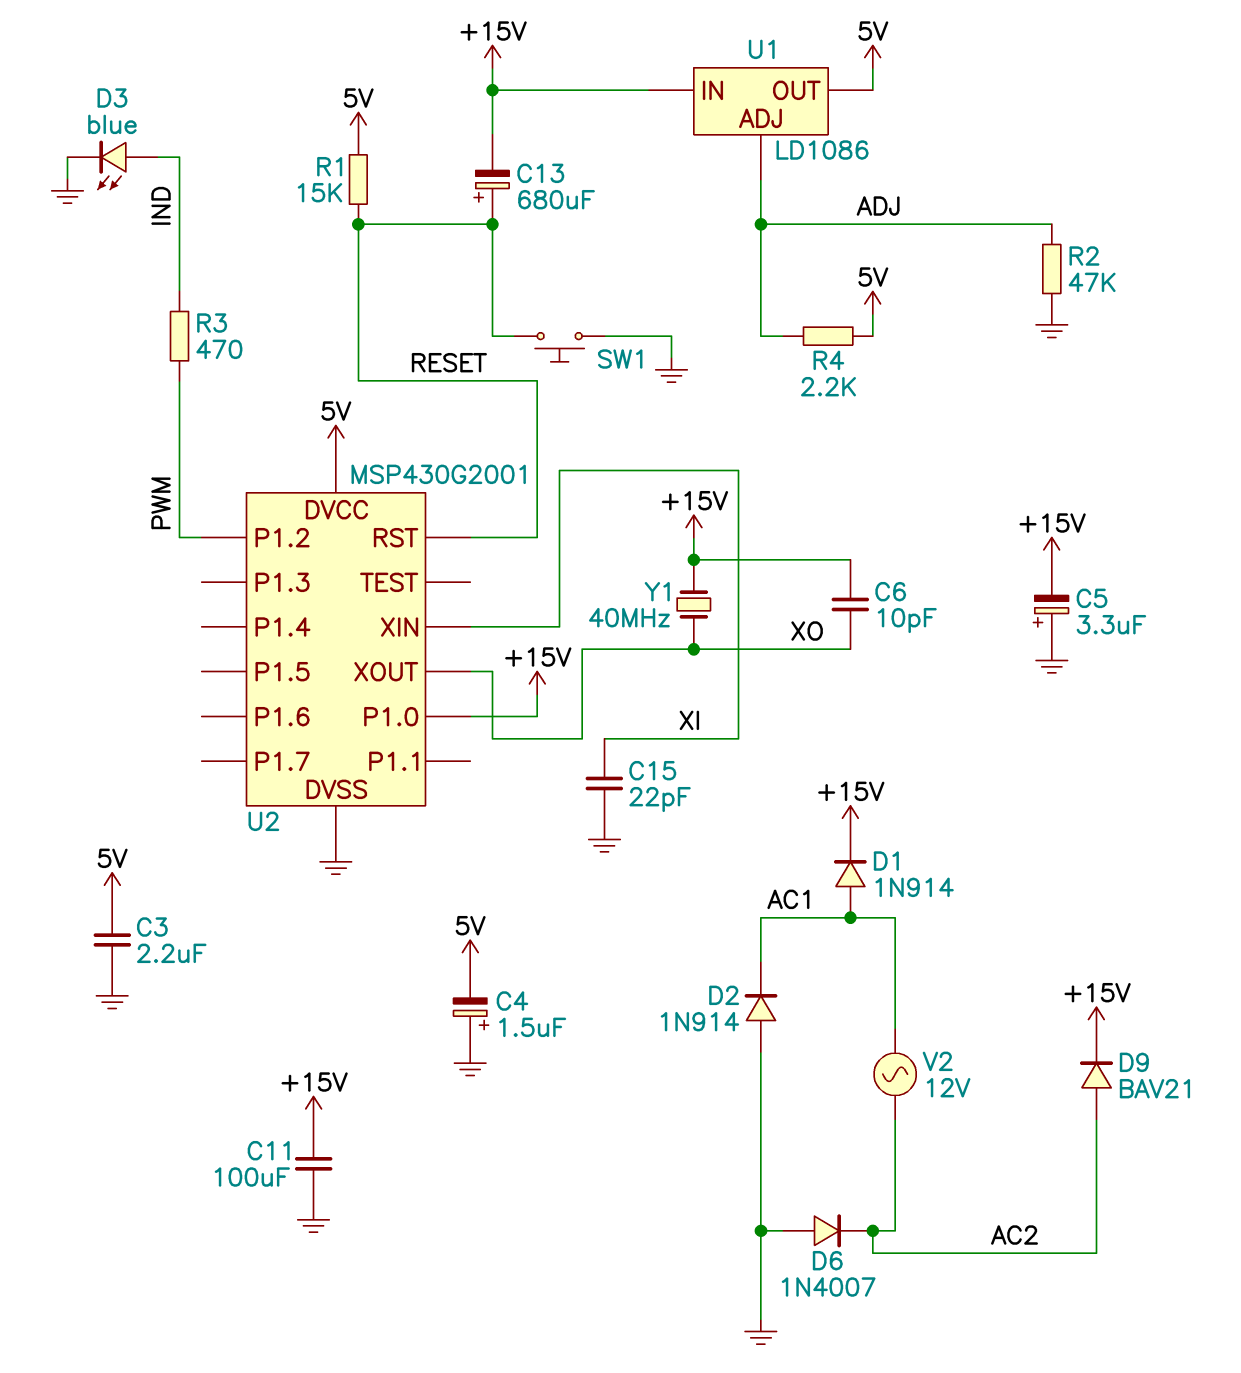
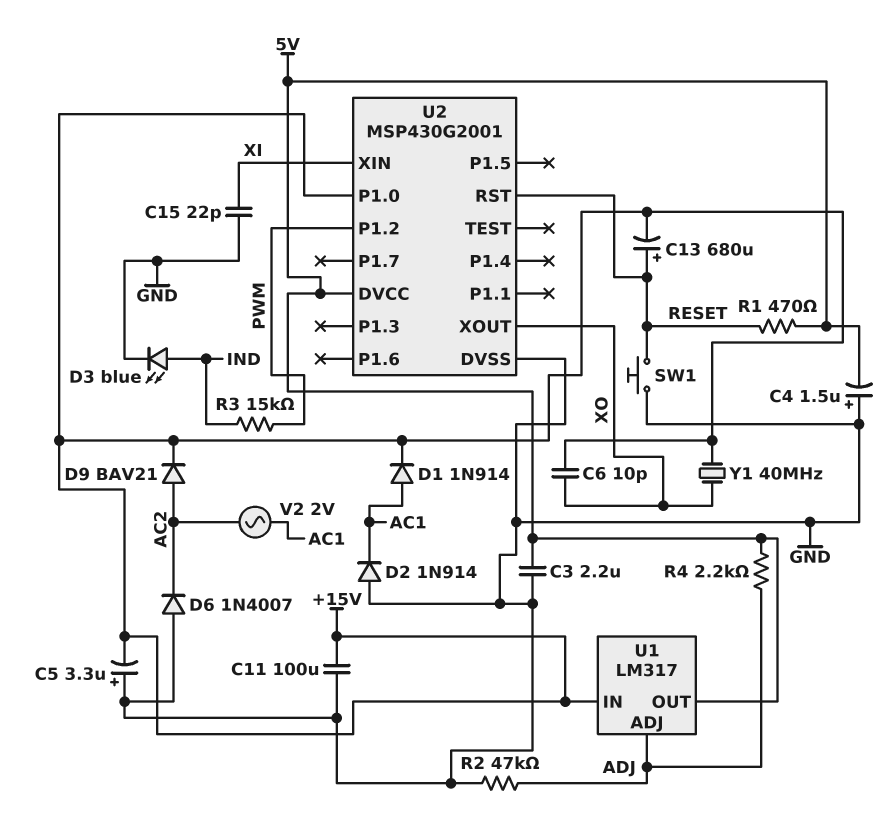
R1: 15k (5V, RESET) -> 470 (5V, RESET)
R3: 470 (IND, PWM) -> 15k (IND, PWM)
U1: LD1086 -> LM317
V2: AC 12V (AC1, AC2) -> AC 2V (AC1, AC2)

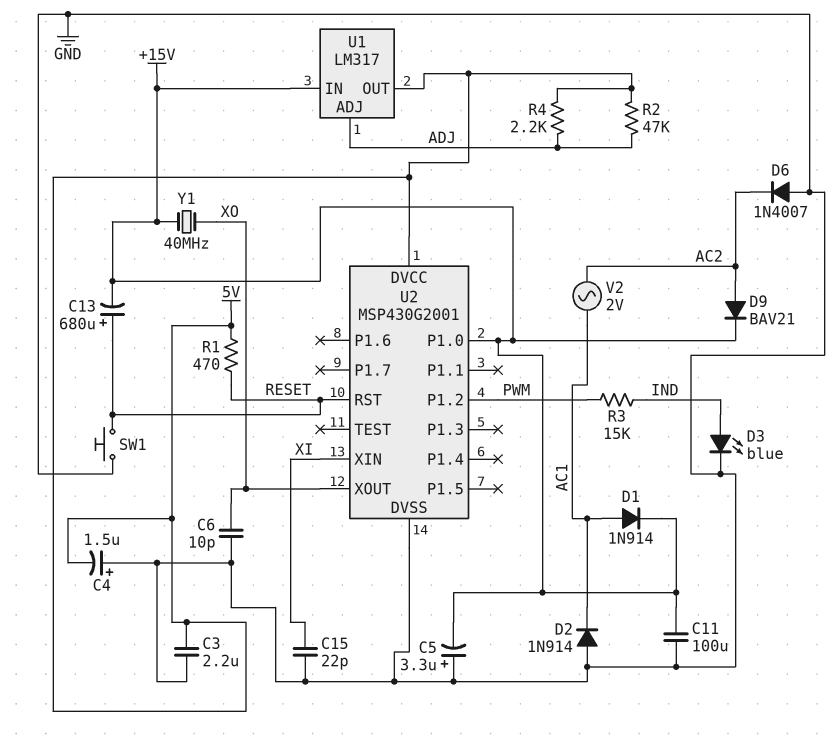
C6: 10pF (+15V, XO) -> 10pF (GND, XO)
R2: 47k (ADJ, GND) -> 47k (5V, ADJ)

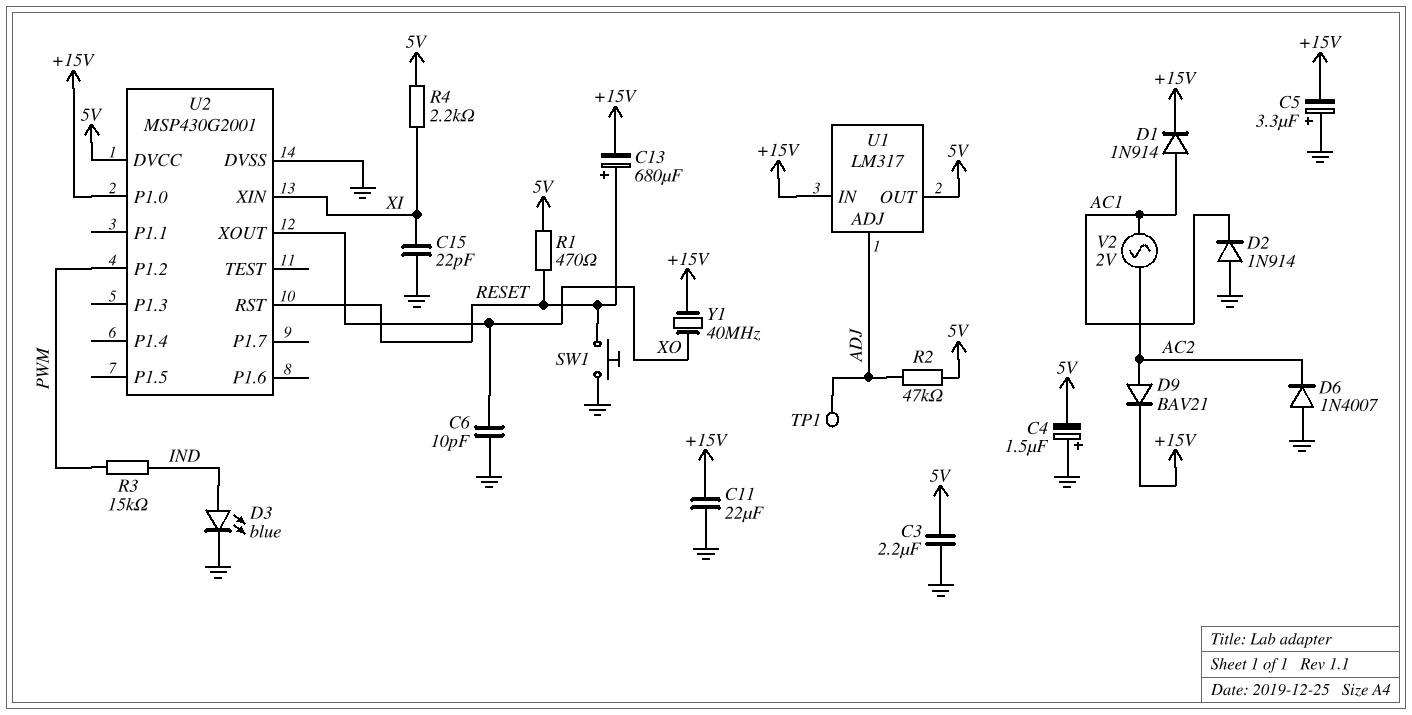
C11: 100uF (+15V, GND) -> 22uF (+15V, GND)
R4: 2.2k (5V, ADJ) -> 2.2k (5V, XI)
TP1: none -> test point (ADJ)

